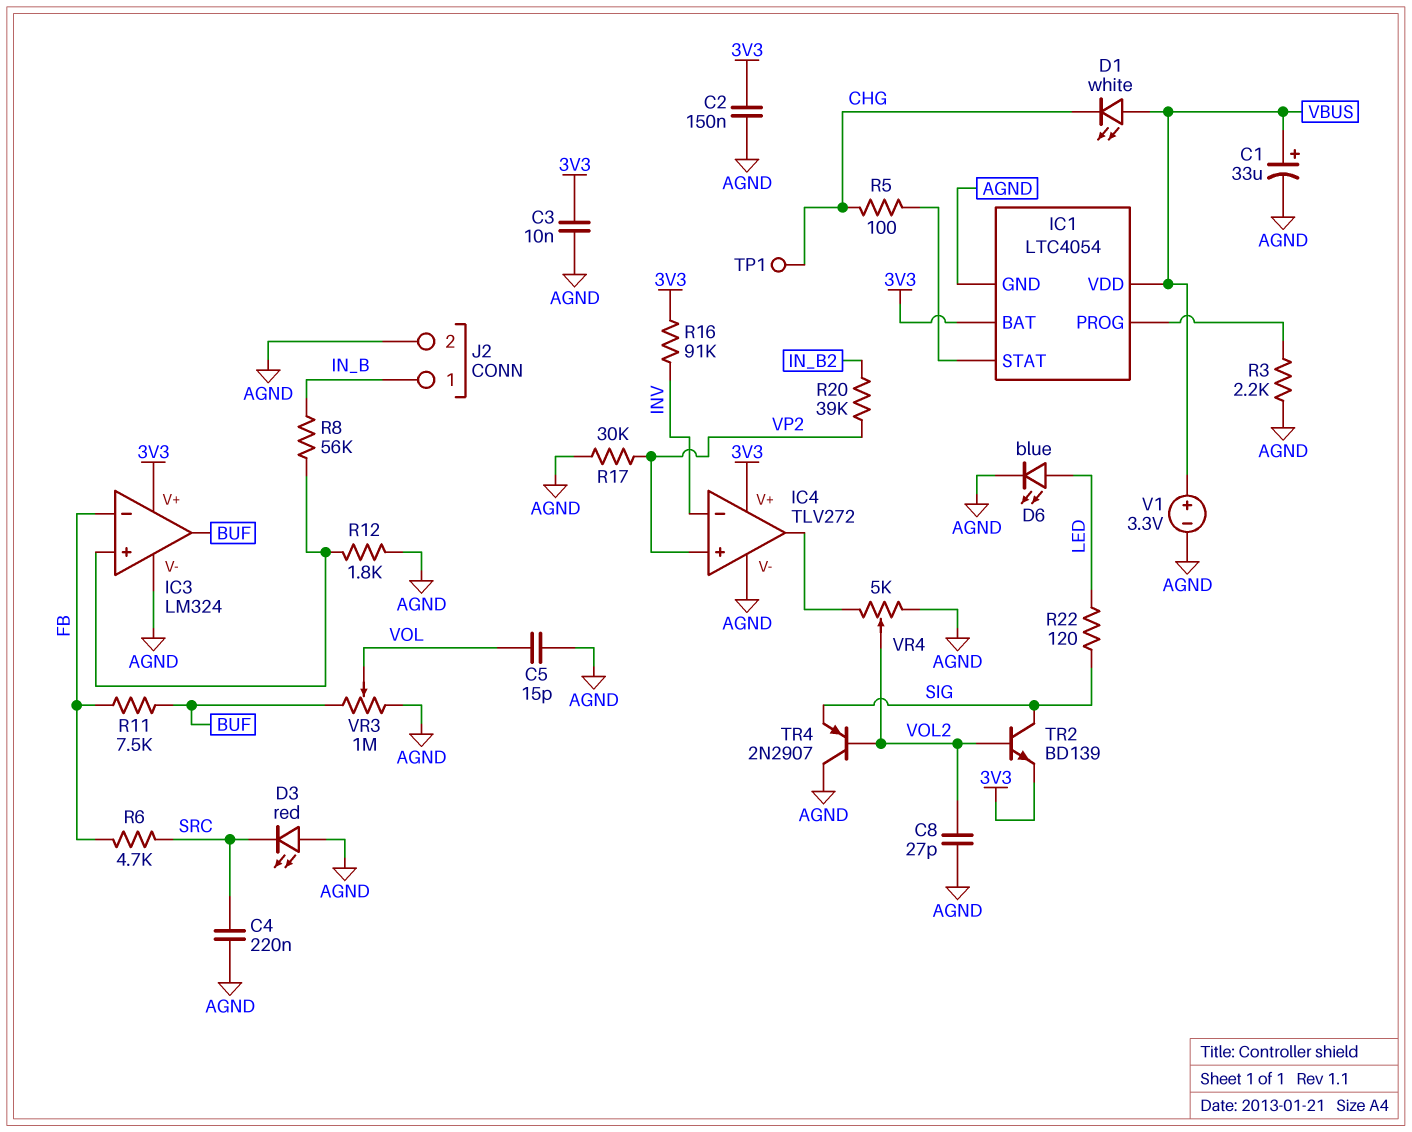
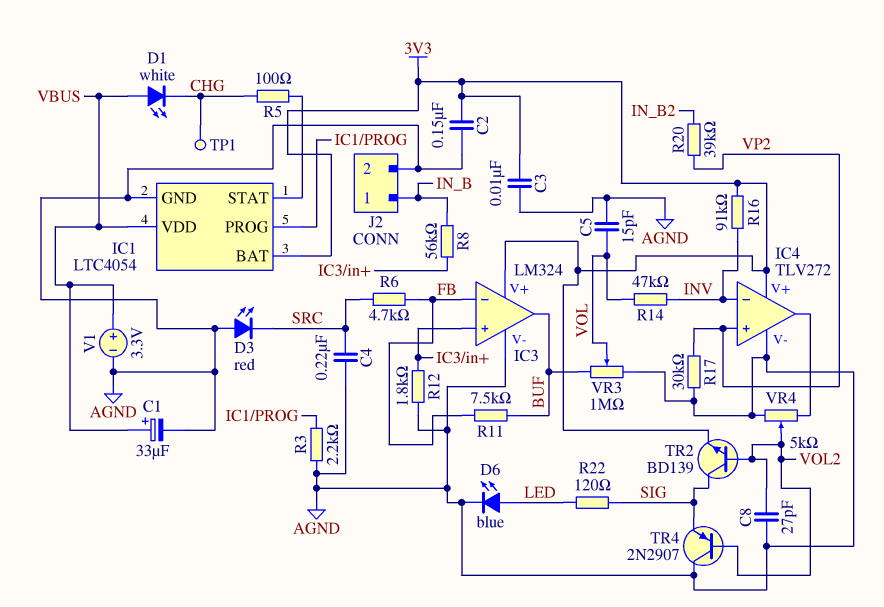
R14: none -> 47k (INV, VOL)

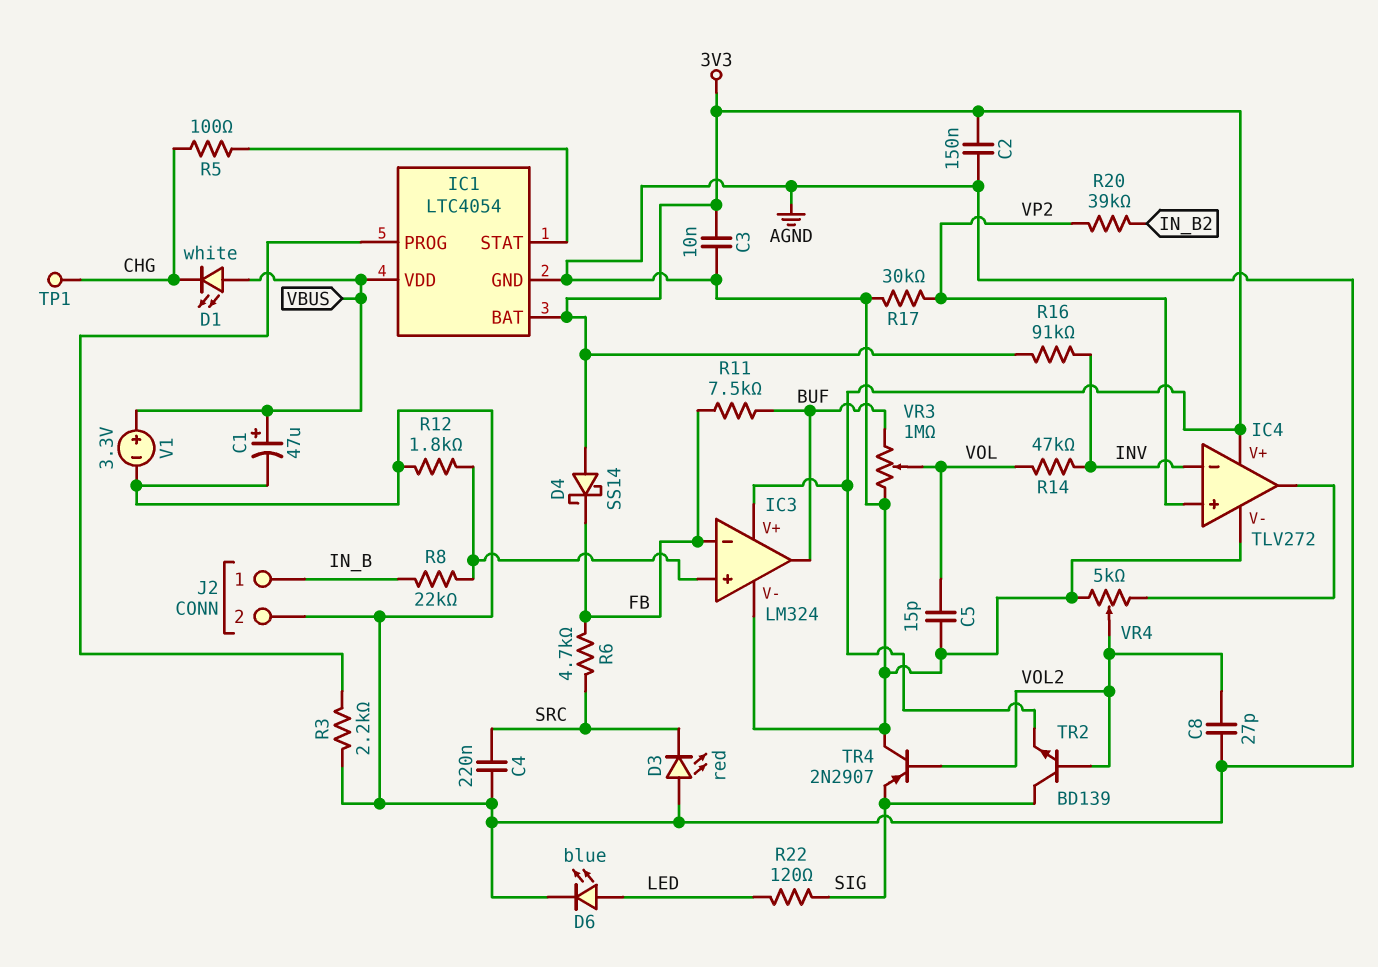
C1: 33uF (plus VBUS, minus AGND) -> 47uF (plus VBUS, minus AGND)
D4: none -> schottky SS14 (A 3V3, K FB)
R8: 56k (IC3/in+, IN_B) -> 22k (IC3/in+, IN_B)

